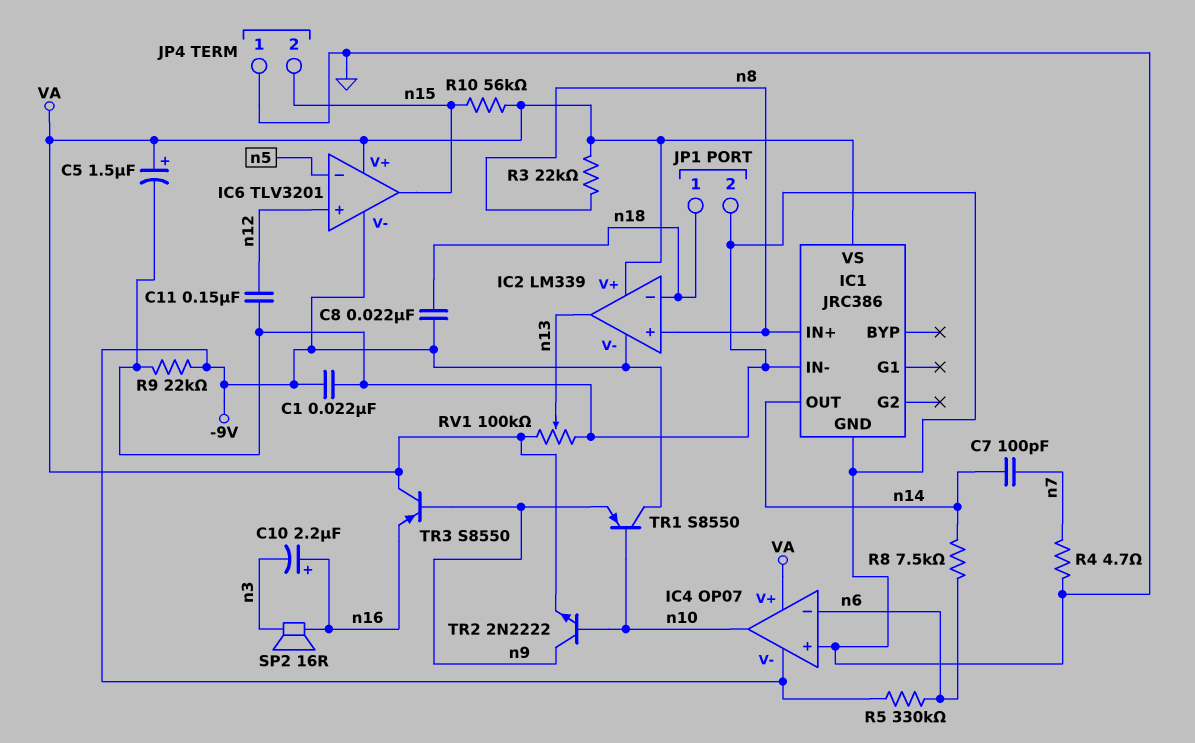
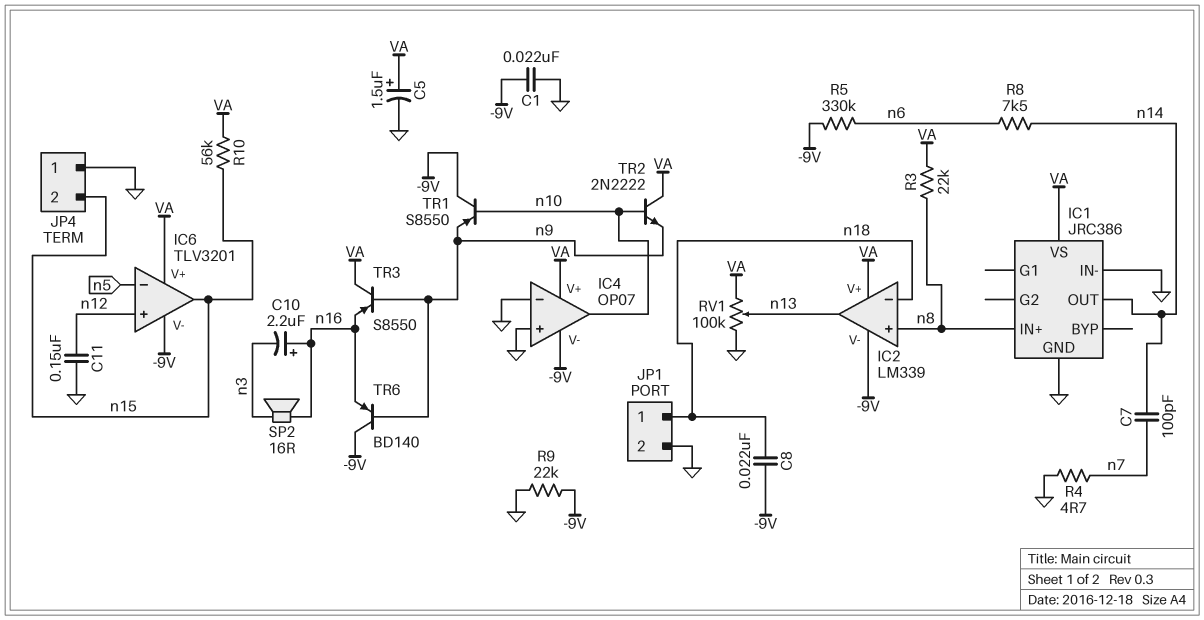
IC4 pin in-: n6 -> GND
TR2: NPN 2N2222 (B n10, C n9, E VA) -> NPN 2N2222 (B n10, C VA, E n9)
TR6: none -> PNP BD140 (B n9, C -9V, E n16)

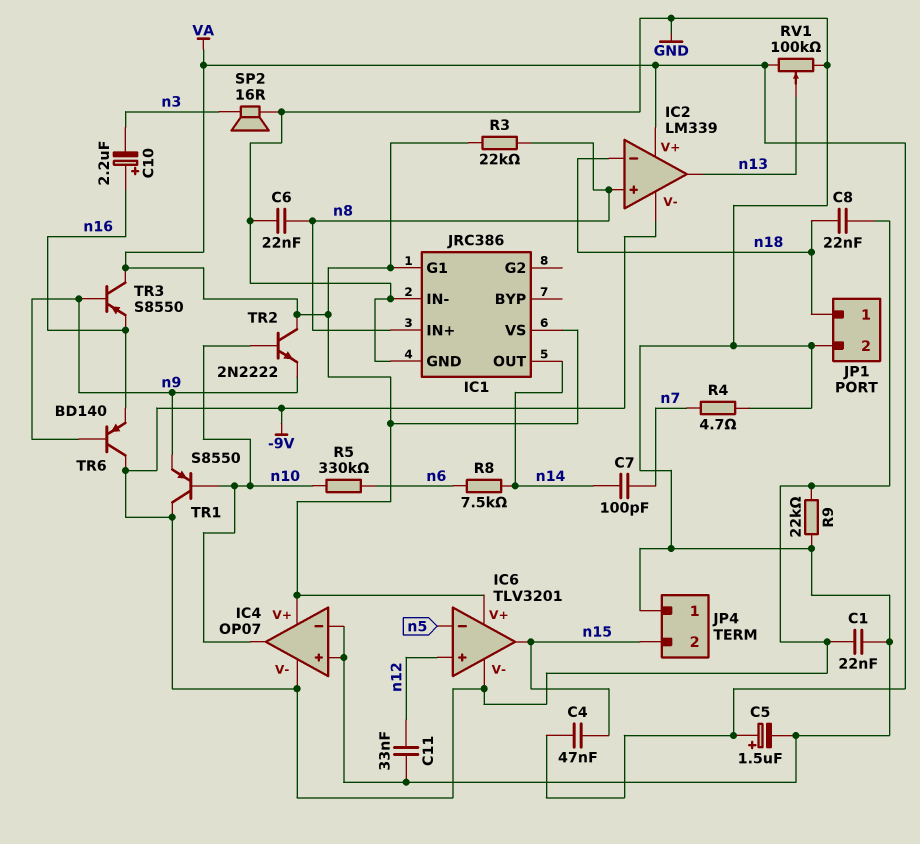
C4: none -> 47nF (VA, n15)
C6: none -> 22nF (GND, n8)
C11: 150nF (GND, n12) -> 33nF (GND, n12)
IC1 pin G1: none -> VA
R5: 330k (-9V, n6) -> 330k (n6, n10)
R10: 56k (VA, n15) -> none
SP2: speaker 16R (n3, n16) -> speaker 16R (GND, n3)

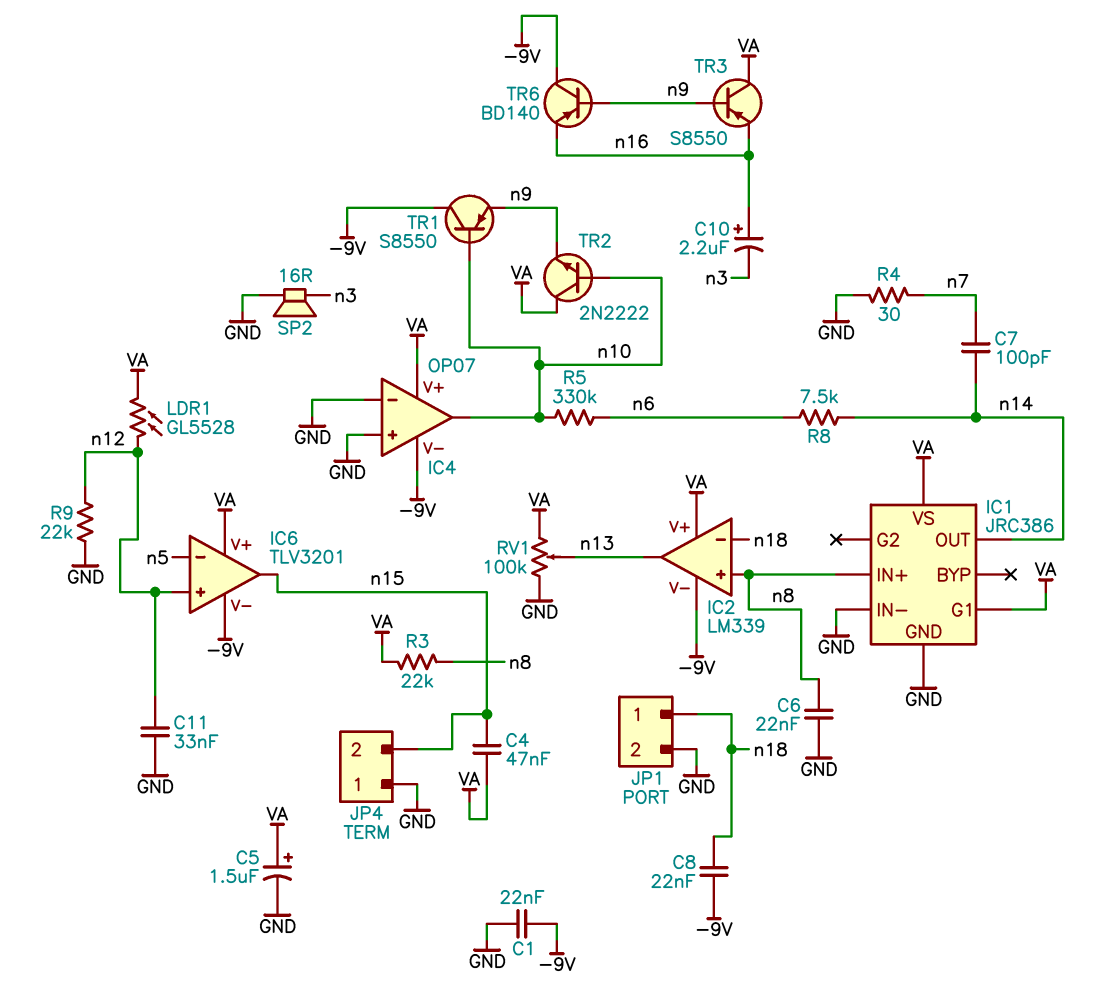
LDR1: none -> GL5528 (VA, n12)
R4: 4.7 (GND, n7) -> 30 (GND, n7)
R9: 22k (-9V, GND) -> 22k (GND, n12)

